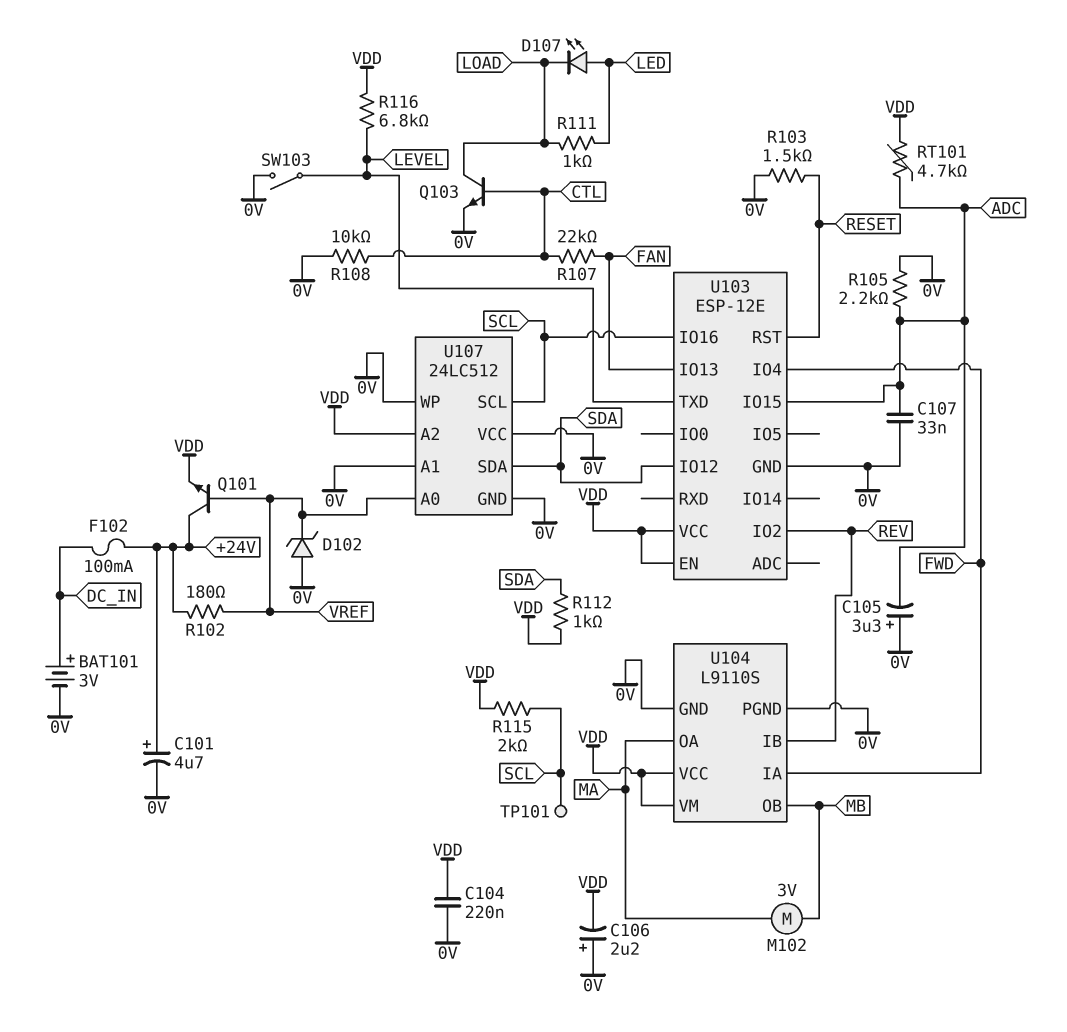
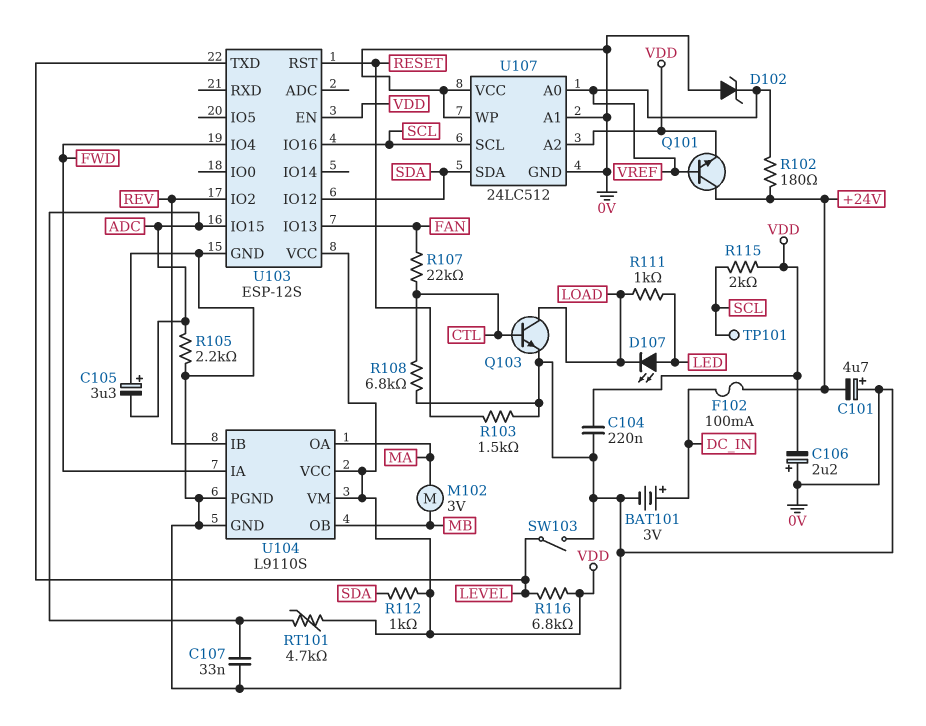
C101: 4.7uF (plus +24V, minus 0V) -> 4.7uF (plus 0V, minus +24V)
R108: 10k (0V, CTL) -> 6.8k (0V, CTL)
U103: ESP-12E -> ESP-12S

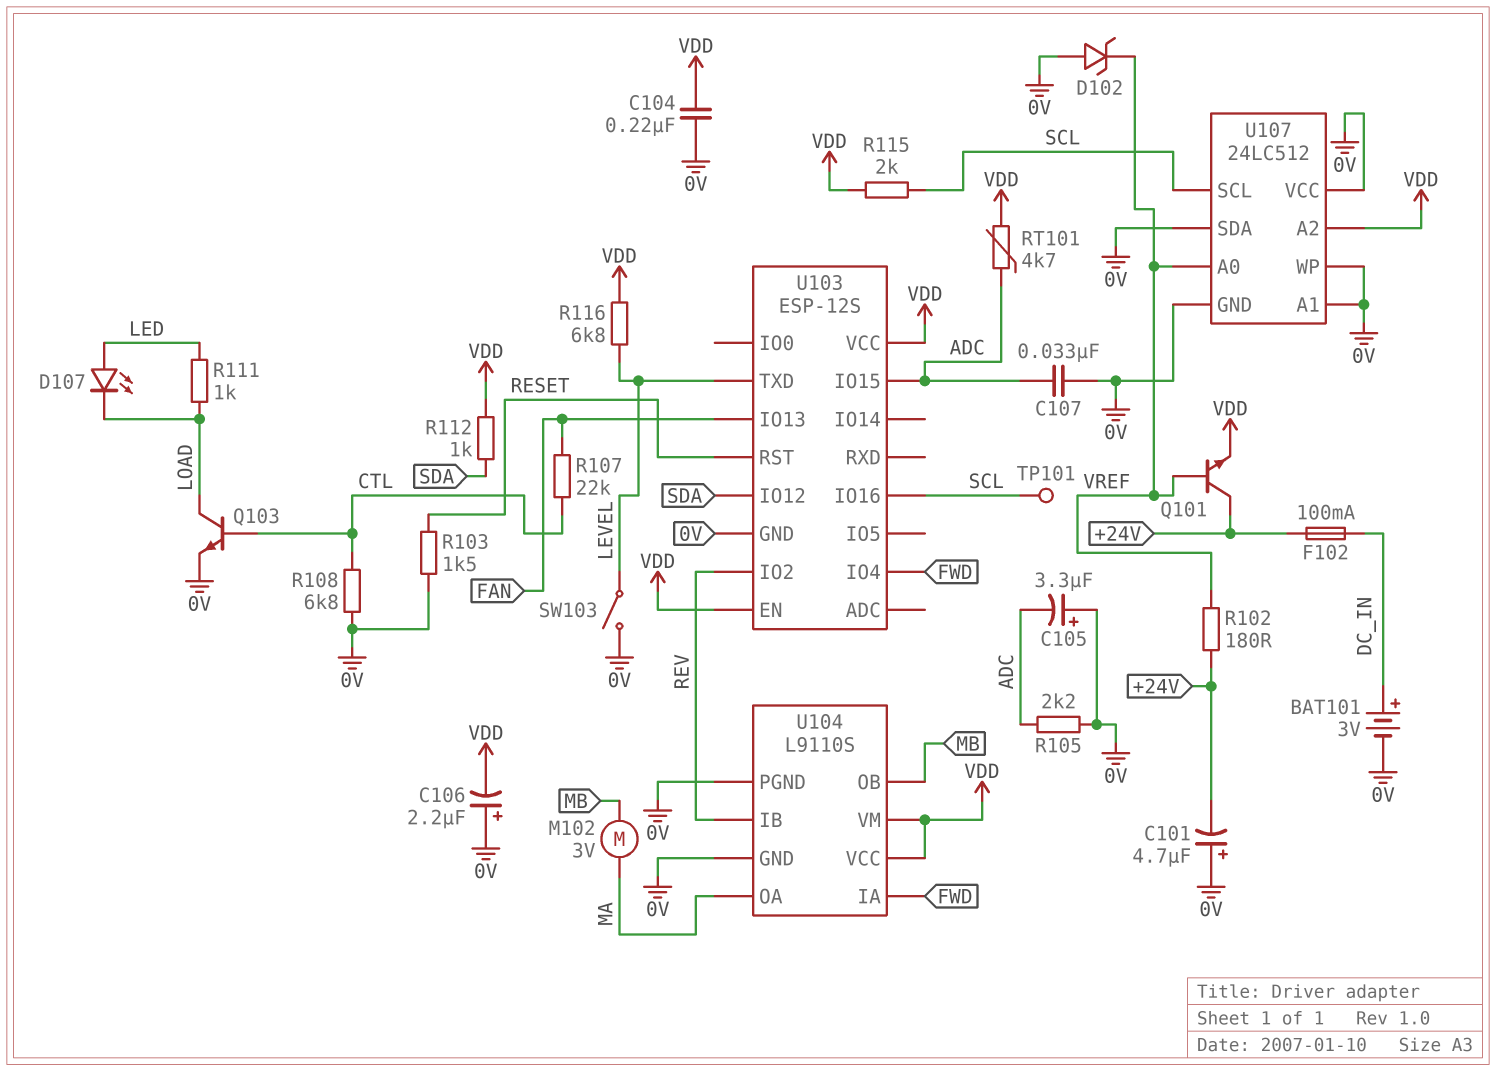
U107 pin SDA: SDA -> 0V

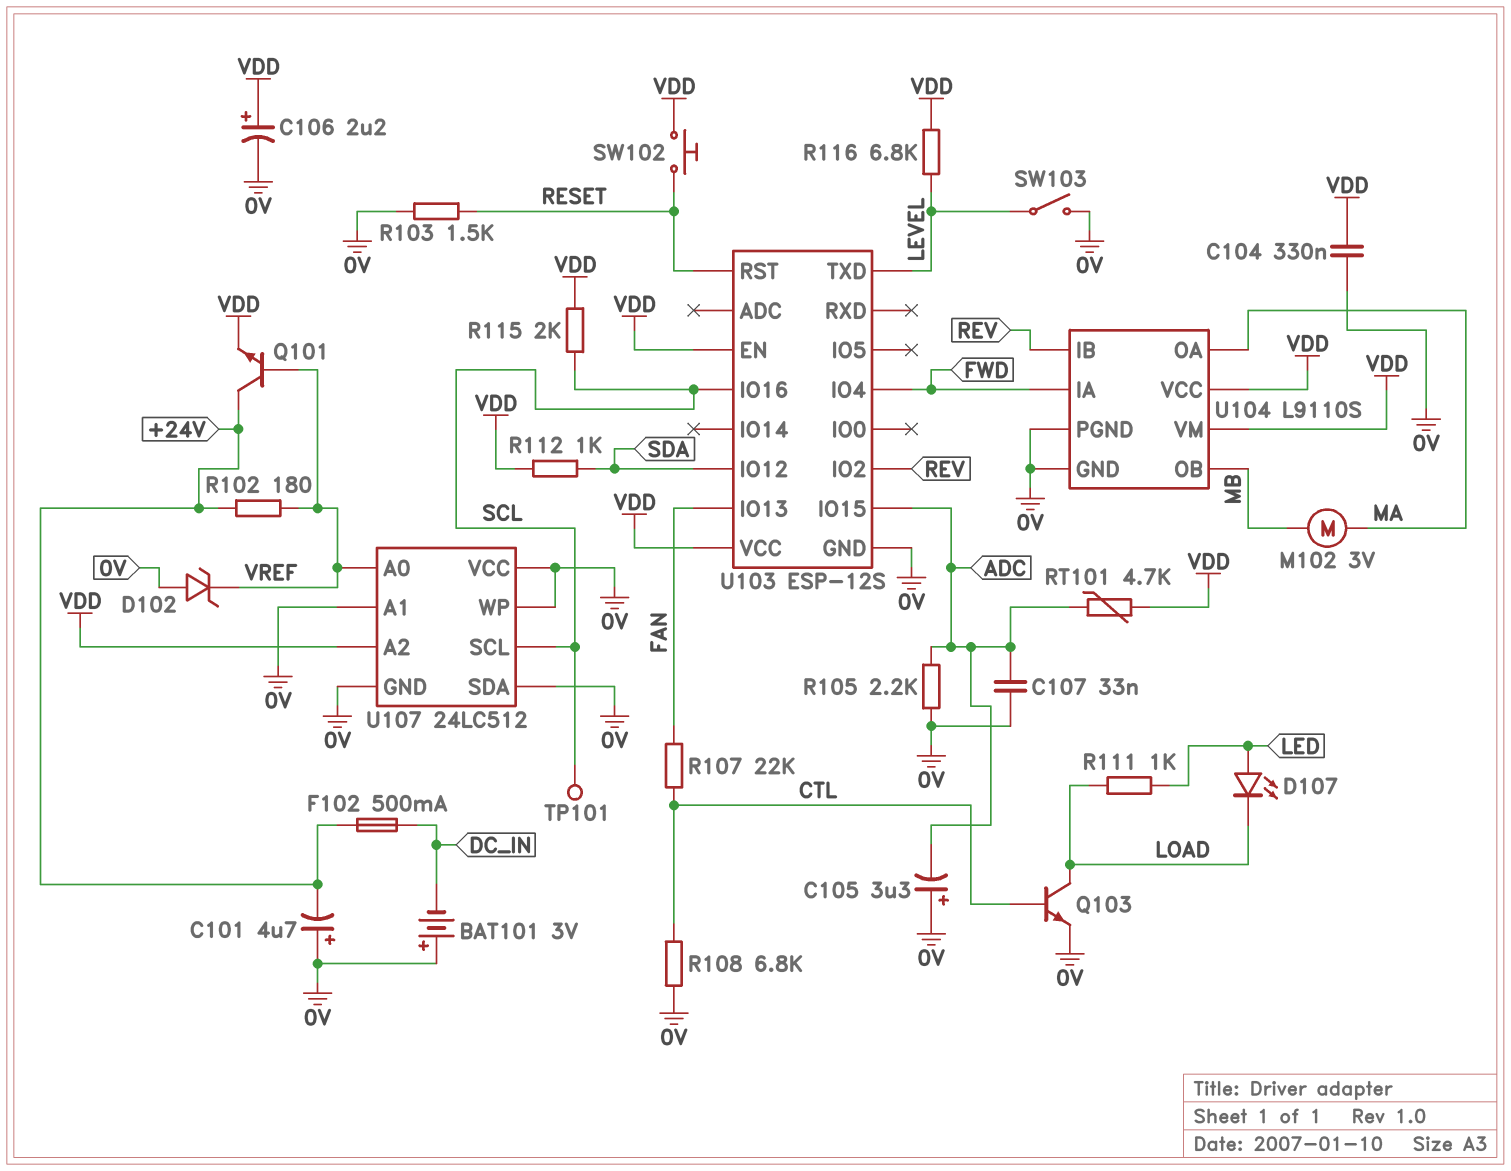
BAT101: 3V (plus DC_IN, minus 0V) -> 3V (plus 0V, minus DC_IN)
C104: 220nF (0V, VDD) -> 330nF (0V, VDD)
C106: 2.2uF (plus 0V, minus VDD) -> 2.2uF (plus VDD, minus 0V)
F102: 100mA (+24V, DC_IN) -> 500mA (+24V, DC_IN)
SW102: none -> button (RESET, VDD)

